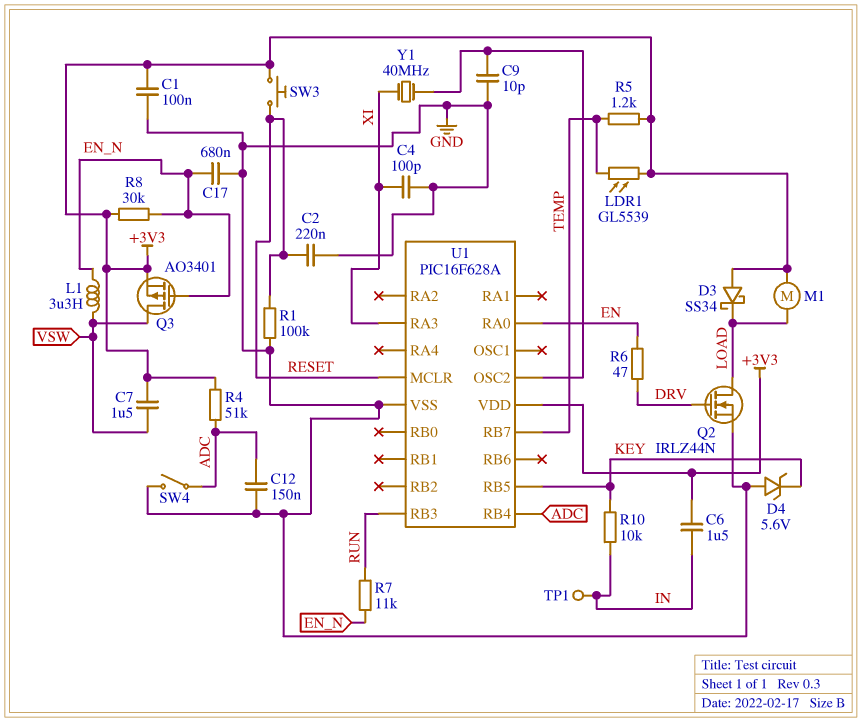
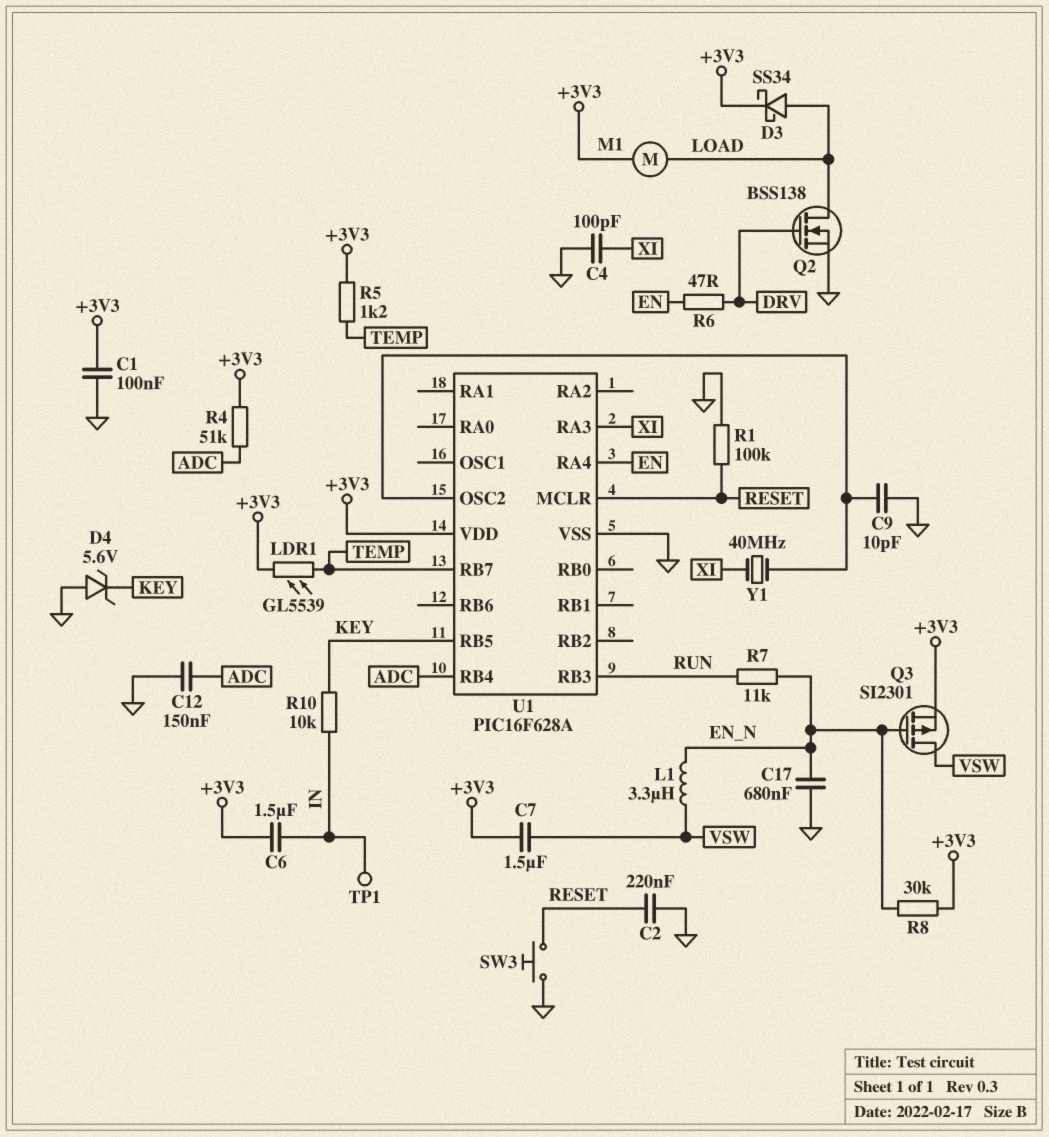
D3: schottky SS34 (A +3V3, K LOAD) -> schottky SS34 (A LOAD, K +3V3)
Q2: NMOS IRLZ44N (G DRV, D LOAD, S GND) -> NMOS BSS138 (G DRV, D LOAD, S GND)
Q3: PMOS AO3401 (G EN_N, D VSW, S +3V3) -> PMOS SI2301 (G EN_N, D VSW, S +3V3)
SW3: button (+3V3, RESET) -> button (GND, RESET)
SW4: switch (ADC, GND) -> none
U1 pin RA0: EN -> none
U1 pin RA4: none -> EN

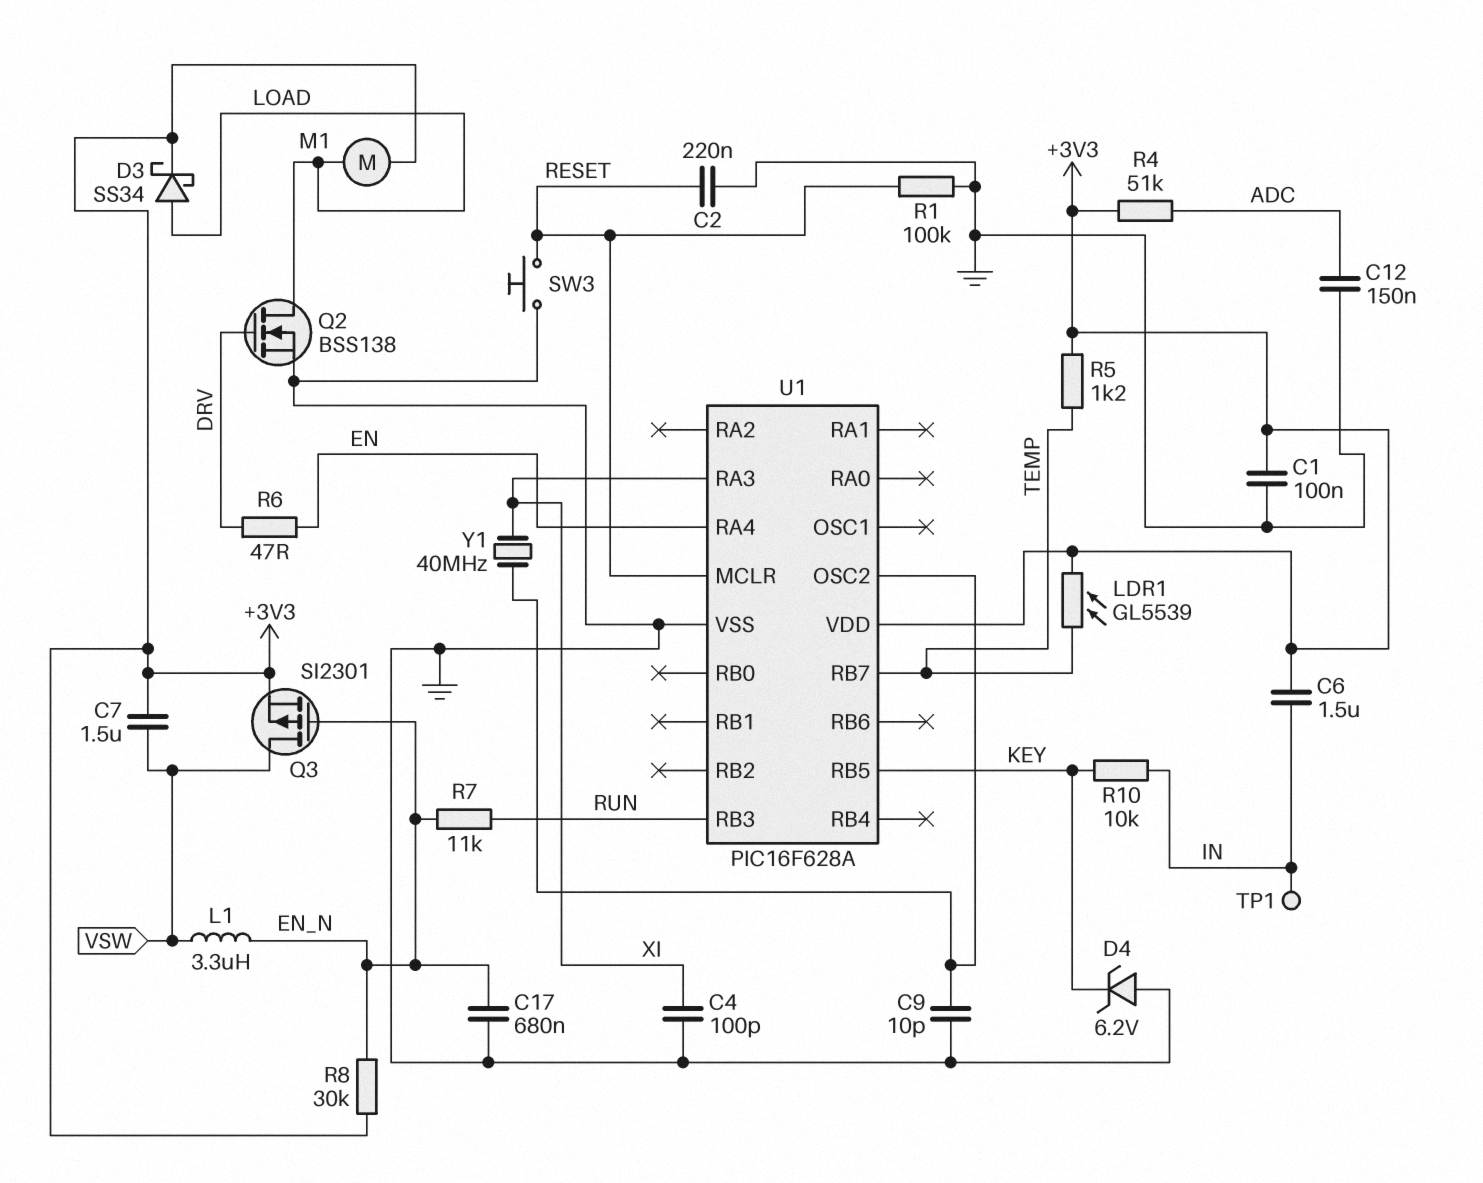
D4: zener 5.6V (A GND, K KEY) -> zener 6.2V (A GND, K KEY)
U1 pin RB4: ADC -> none

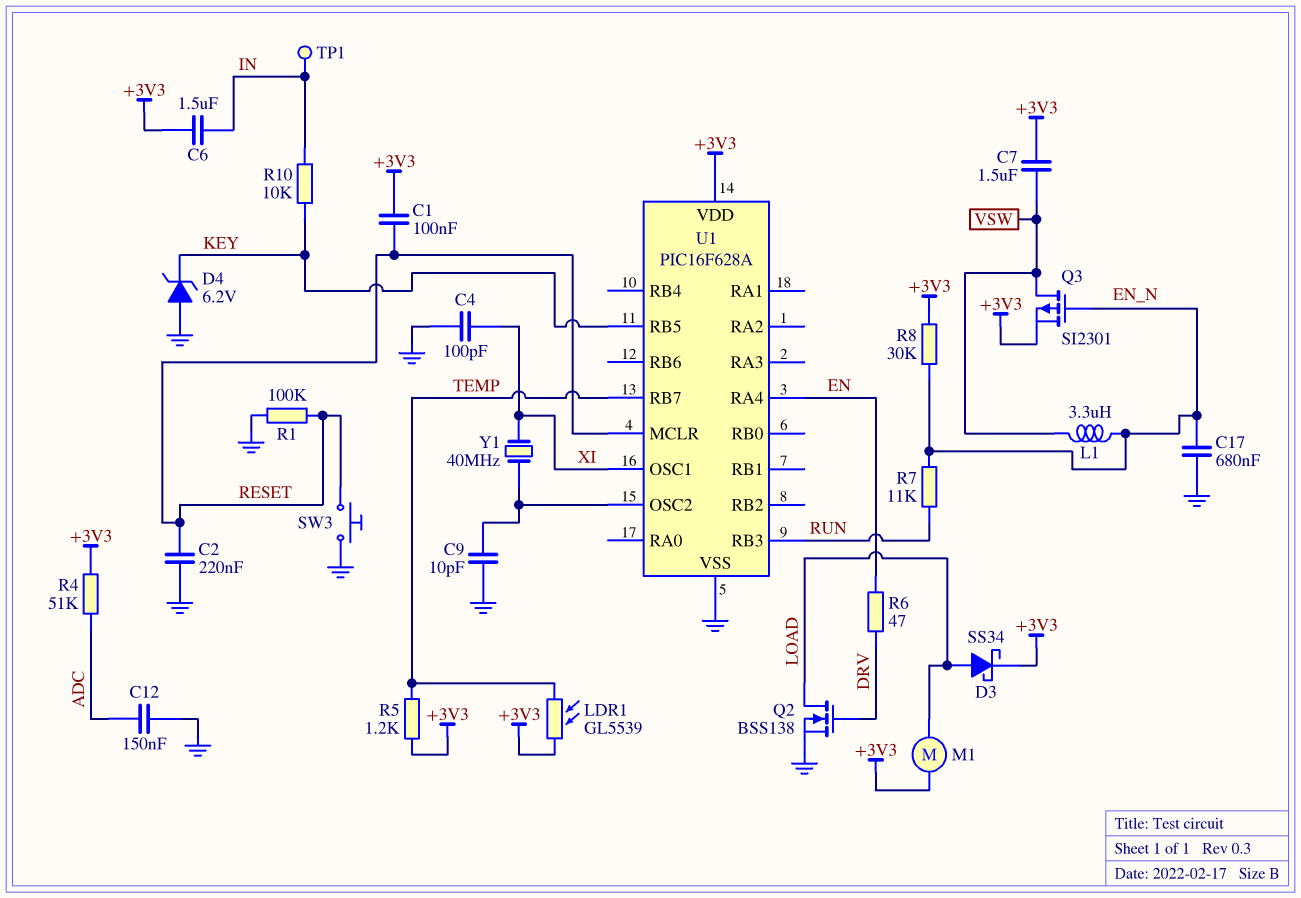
C1: 100nF (+3V3, GND) -> 100nF (+3V3, RESET)
U1 pin OSC1: none -> XI
U1 pin RA3: XI -> none

